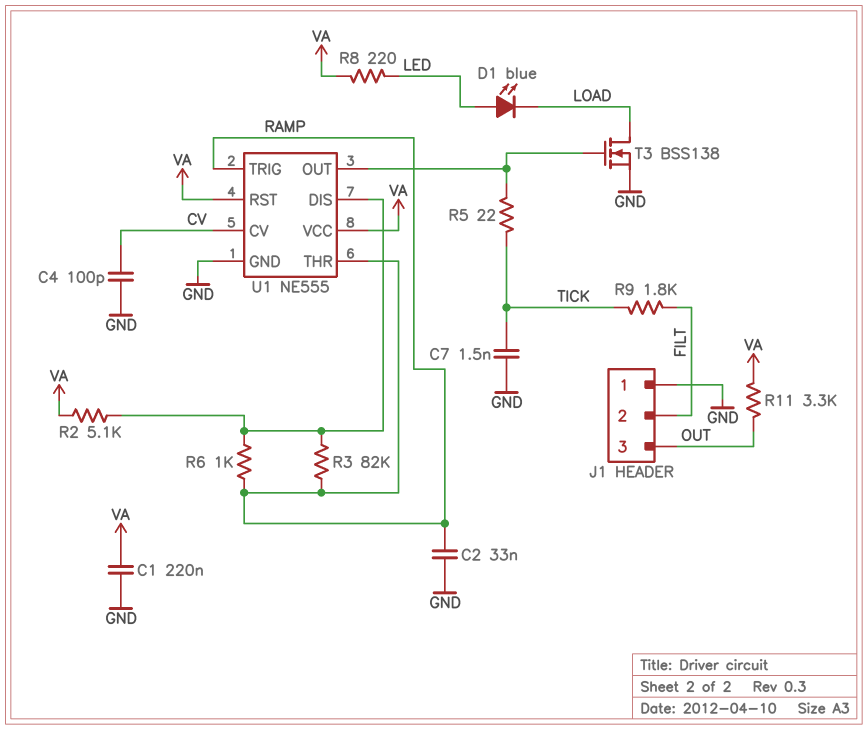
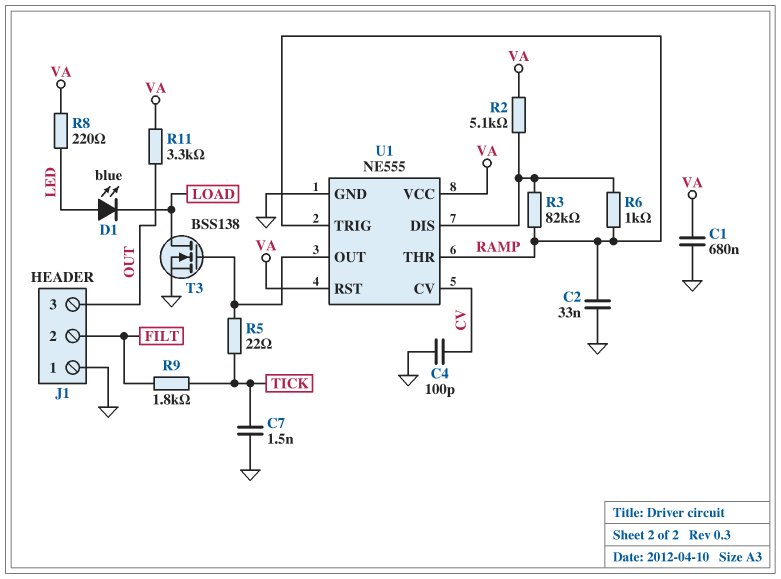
C1: 220nF (GND, VA) -> 680nF (GND, VA)

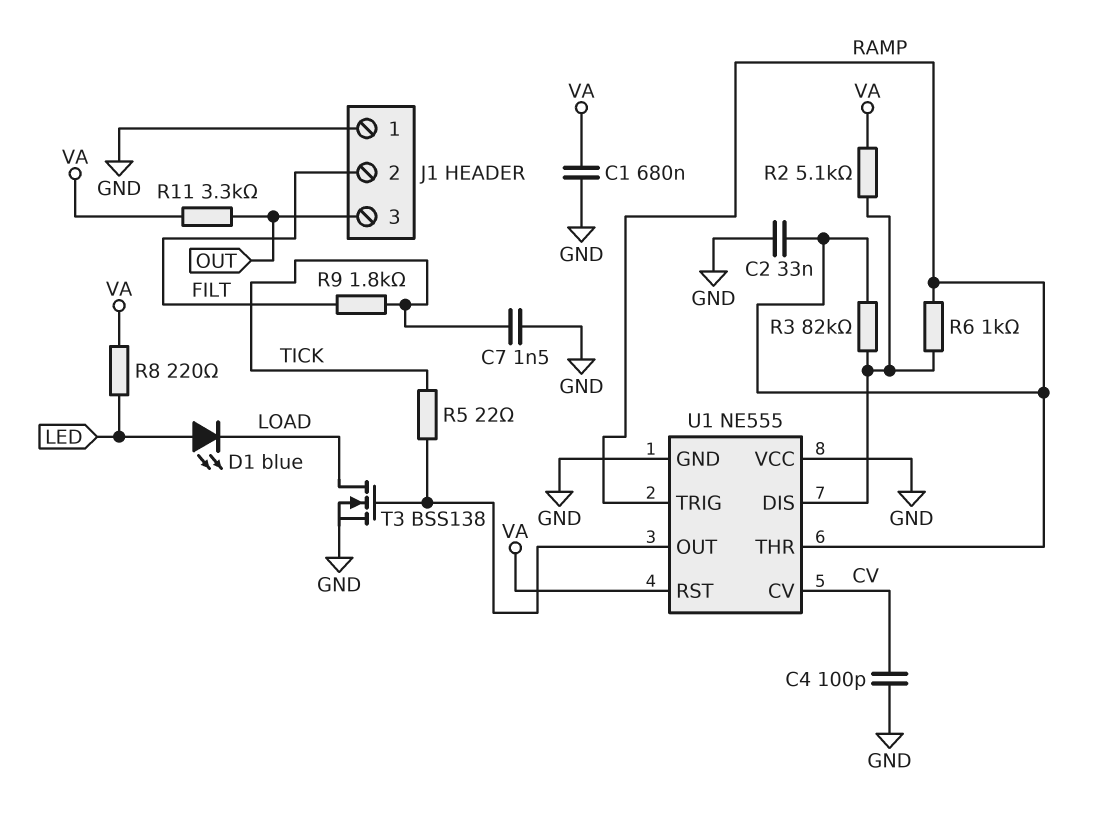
U1 pin VCC: VA -> GND

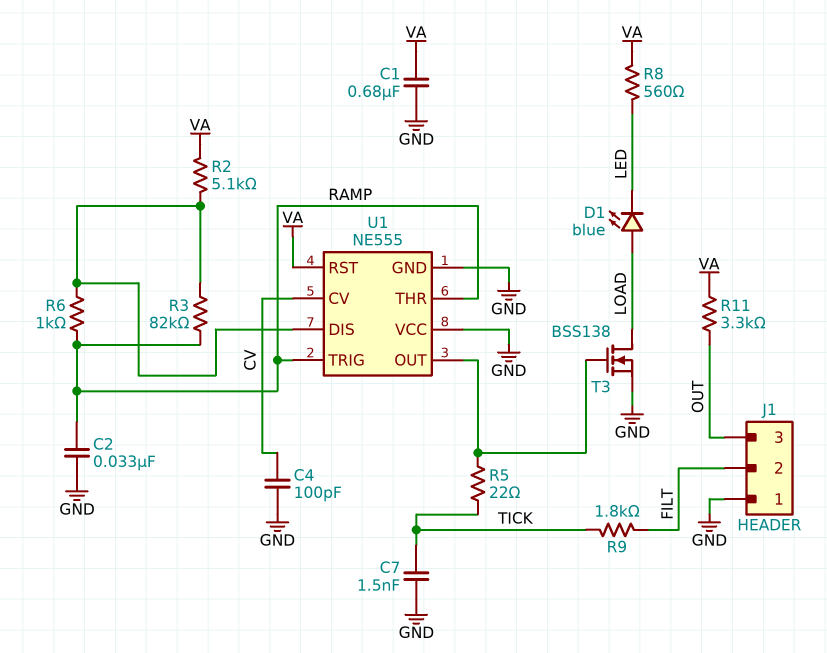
D1: LED blue (A LED, K LOAD) -> LED blue (A LOAD, K LED)
R8: 220 (LED, VA) -> 560 (LED, VA)

